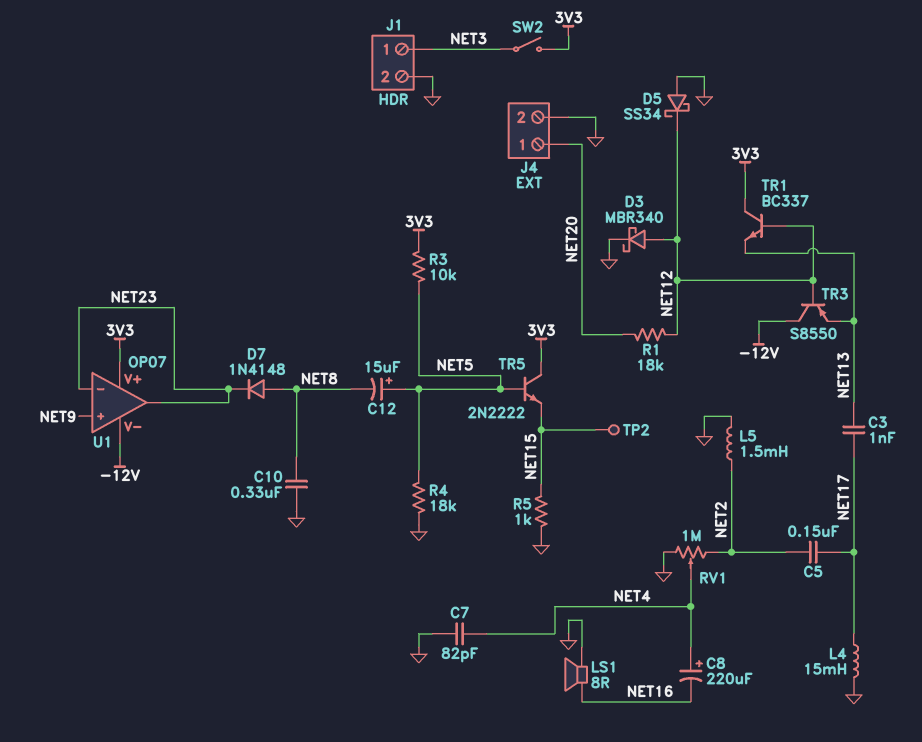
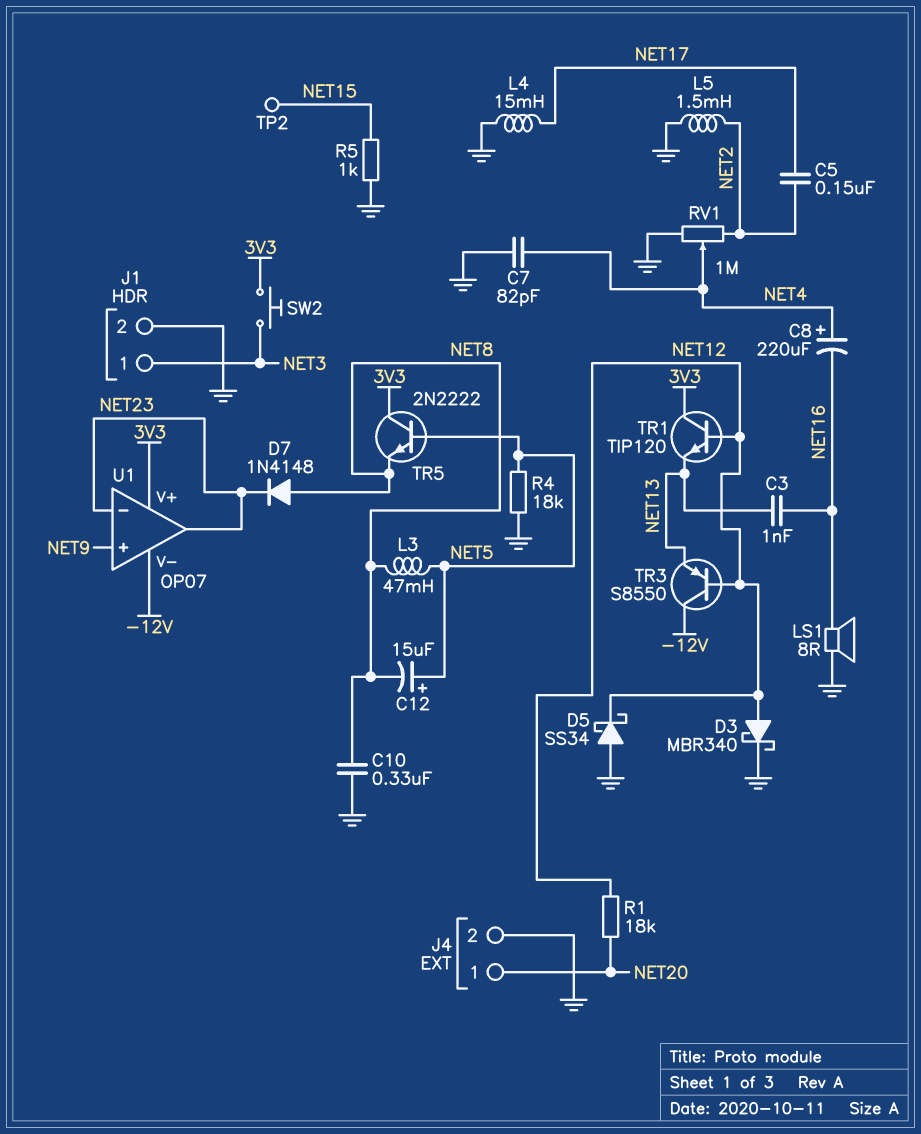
C3: 1nF (NET13, NET17) -> 1nF (NET13, NET16)
L3: none -> 47mH (NET5, NET8)
R3: 10k (3V3, NET5) -> none
SW2: switch (3V3, NET3) -> button (3V3, NET3)
TR1: NPN BC337 (B NET12, C 3V3, E NET13) -> NPN TIP120 (B NET12, C 3V3, E NET13)
TR5: NPN 2N2222 (B NET5, C 3V3, E NET15) -> NPN 2N2222 (B NET5, C 3V3, E NET8)

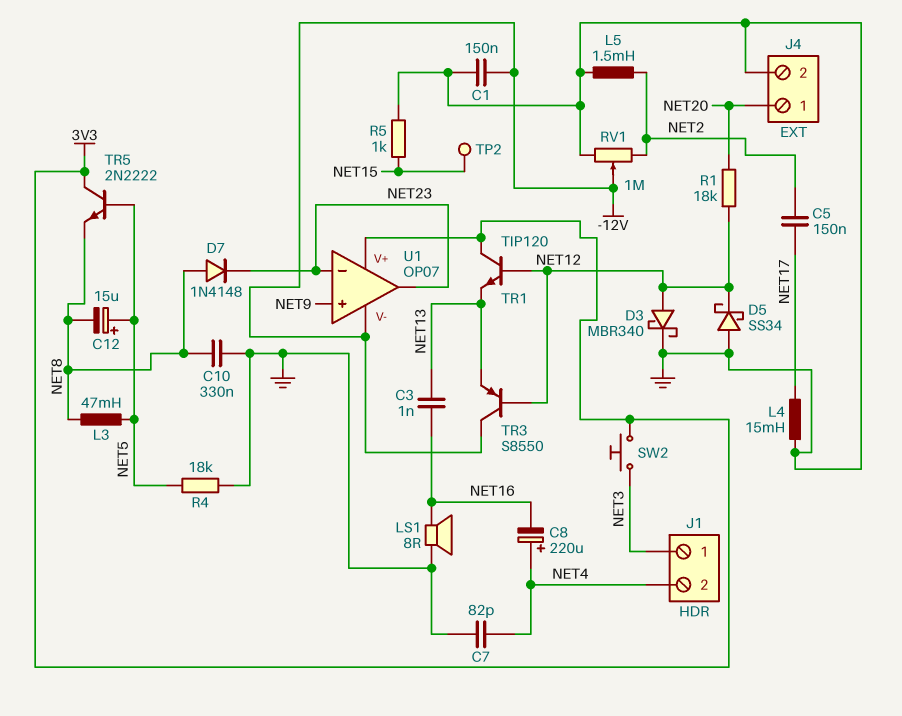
C1: none -> 150nF (-12V, GND)
J1 pin 2: GND -> NET4
RV1: 1M (GND, NET2, wiper NET4) -> 1M (GND, NET2, wiper -12V)

